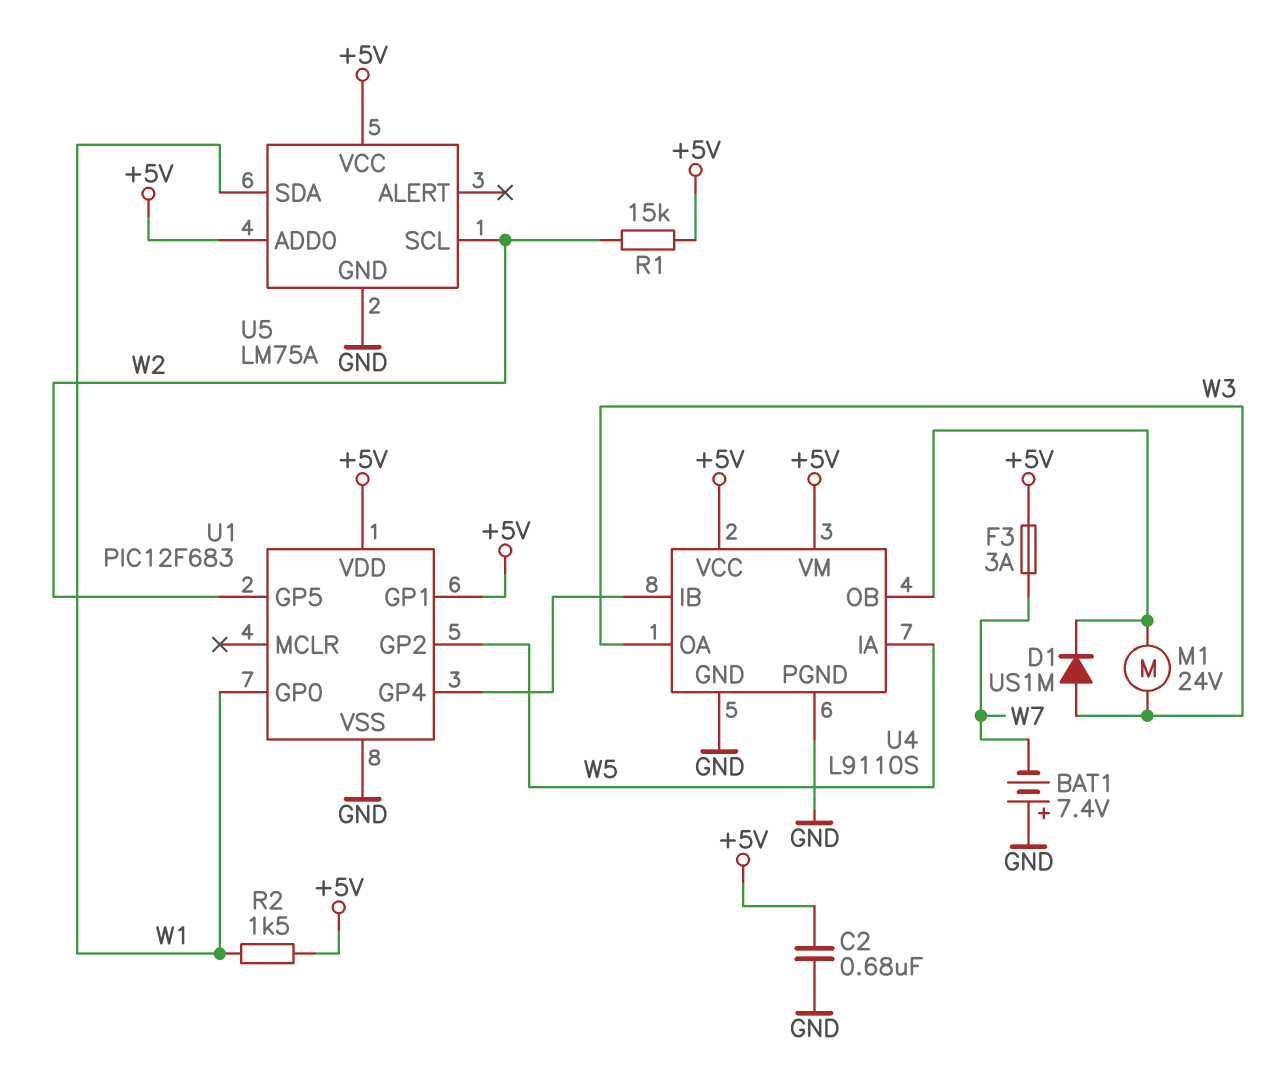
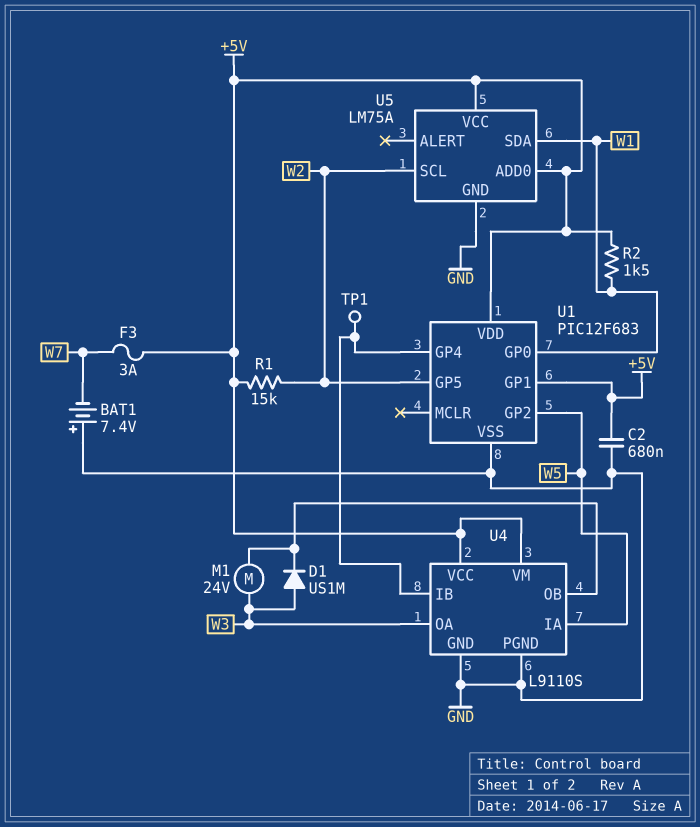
TP1: none -> test point (U1/GP4)

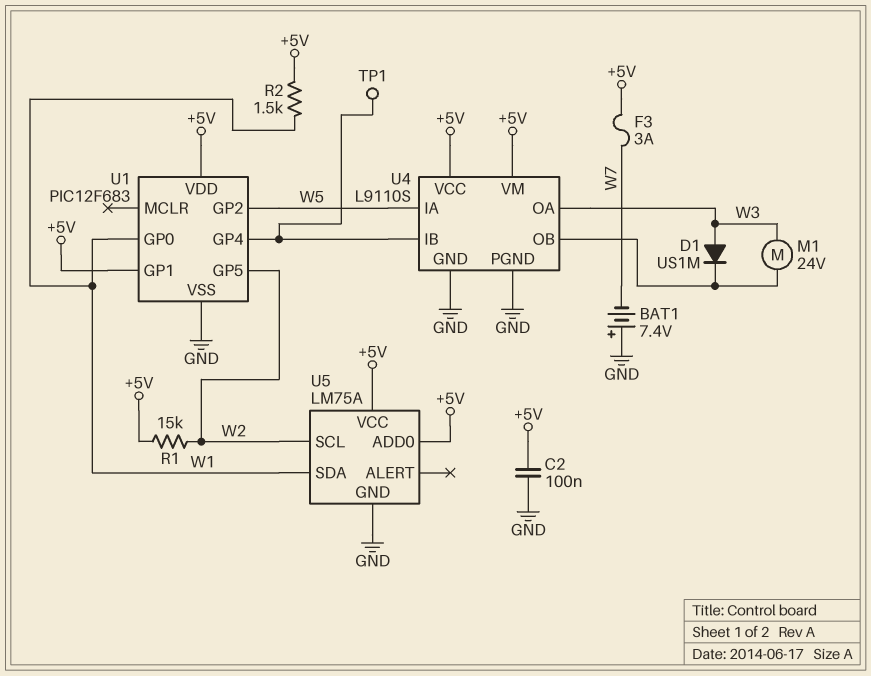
C2: 680nF (+5V, GND) -> 100nF (+5V, GND)

